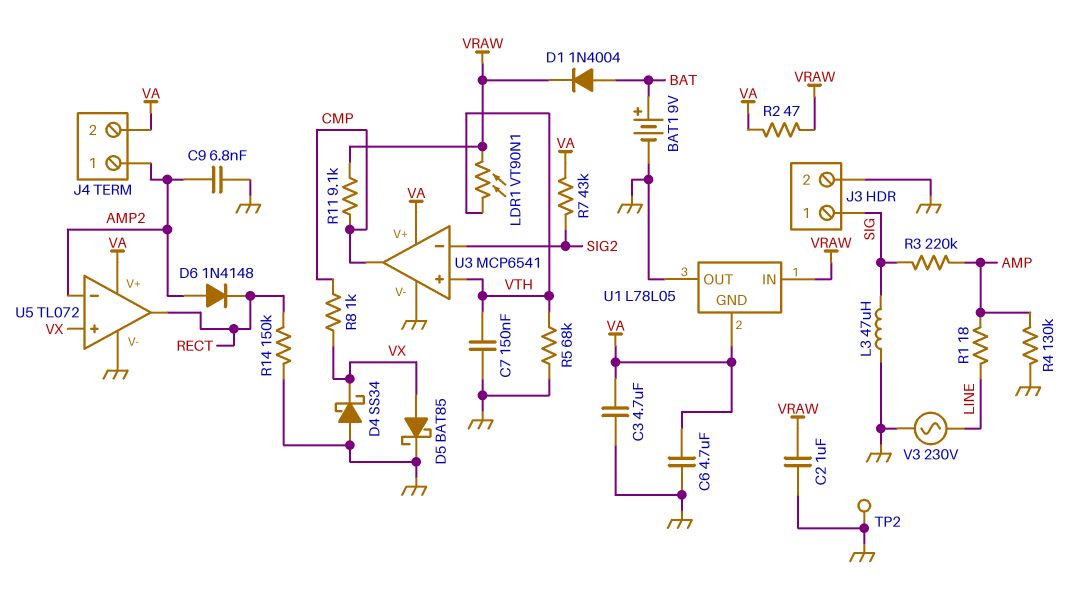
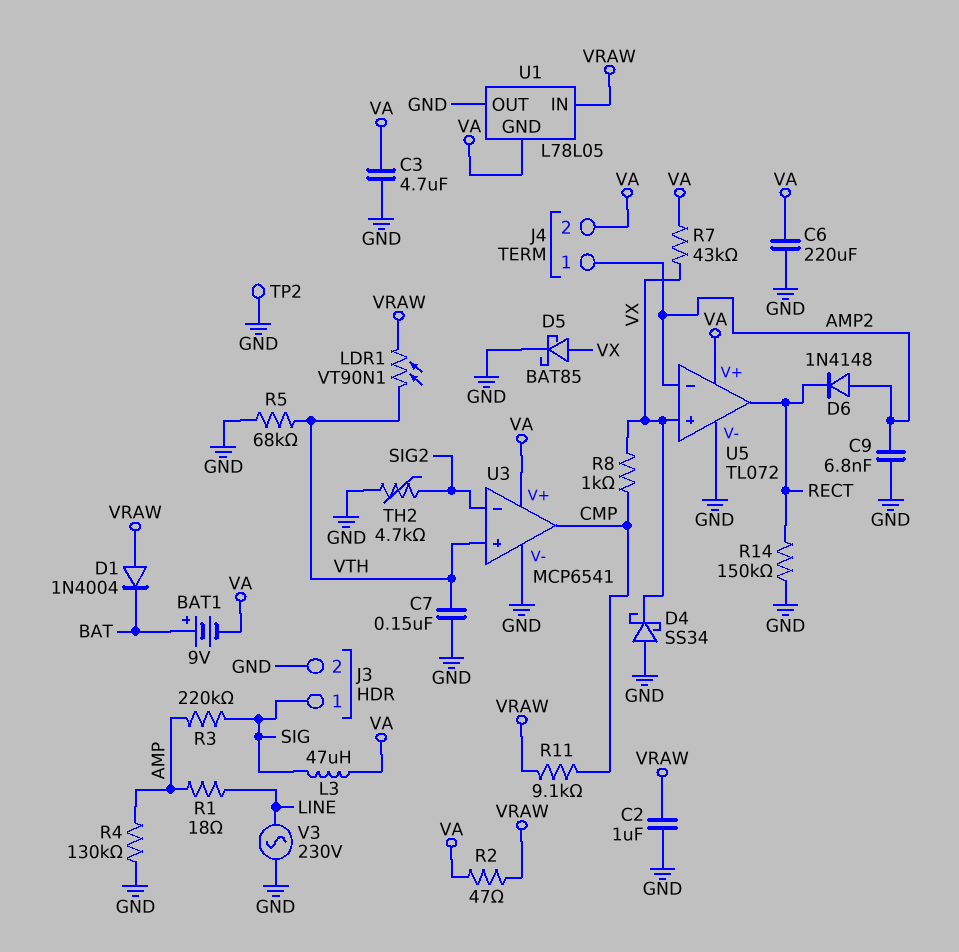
BAT1: 9V (plus BAT, minus GND) -> 9V (plus BAT, minus VA)
C6: 4.7uF (GND, VA) -> 220uF (GND, VA)
D1: diode 1N4004 (A BAT, K VRAW) -> diode 1N4004 (A VRAW, K BAT)
L3: 47uH (GND, SIG) -> 47uH (SIG, VA)
R7: 43k (SIG2, VA) -> 43k (VA, VX)
TH2: none -> 4.7k (GND, SIG2)

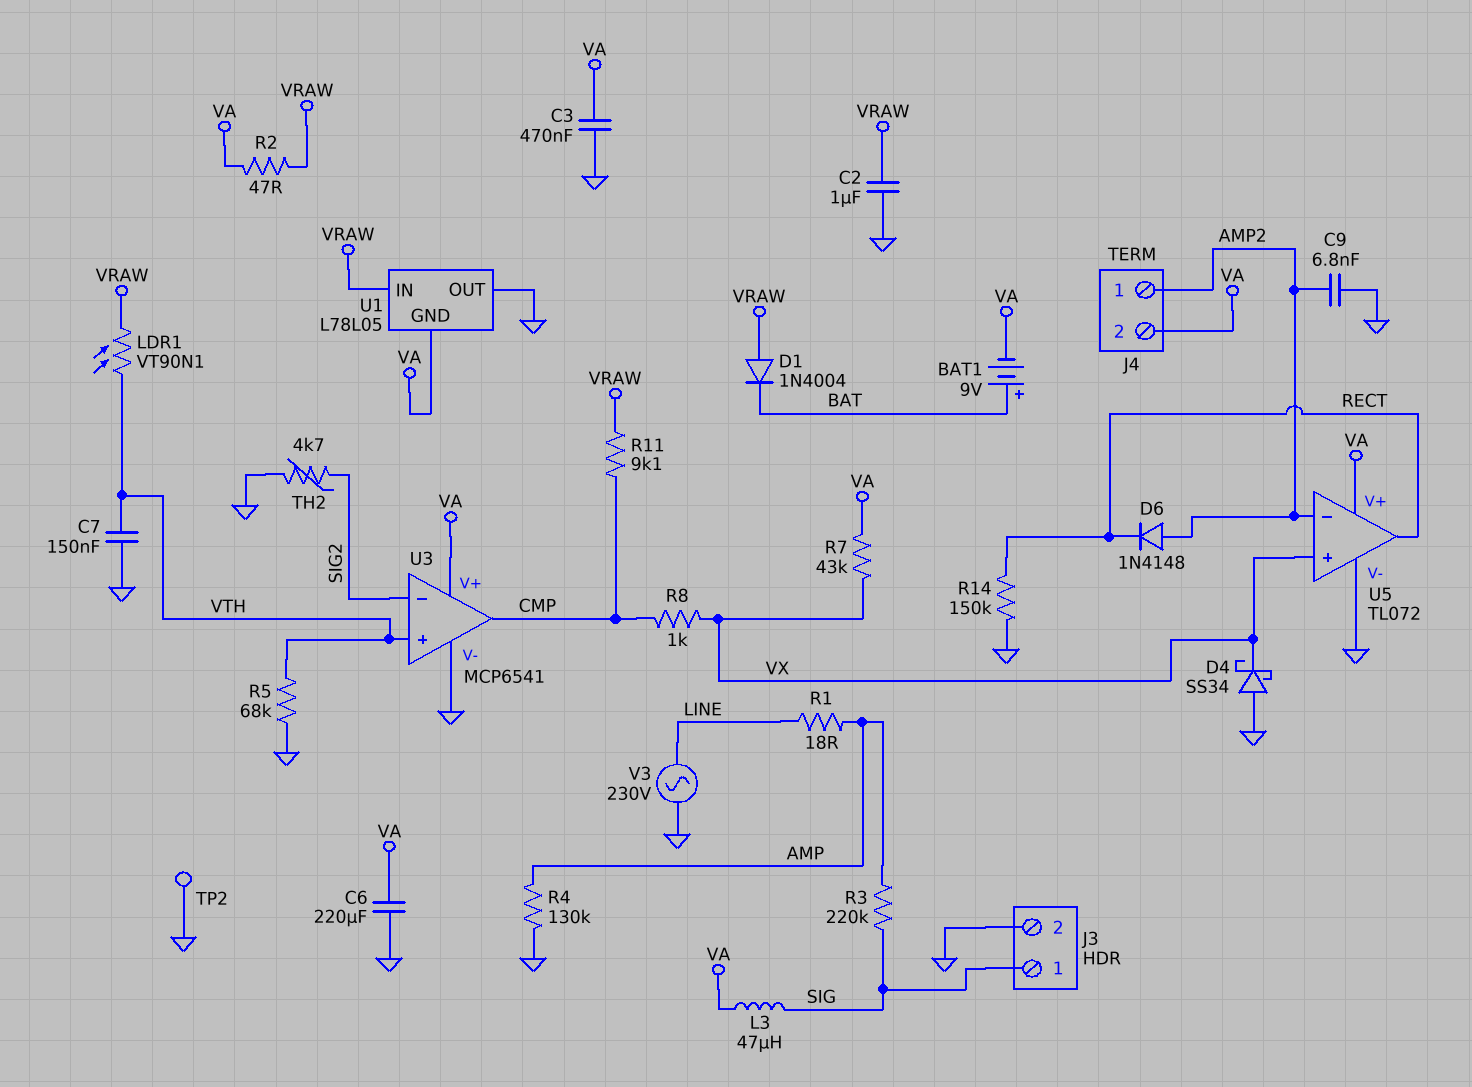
C3: 4.7uF (GND, VA) -> 470nF (GND, VA)
D5: schottky BAT85 (A VX, K GND) -> none

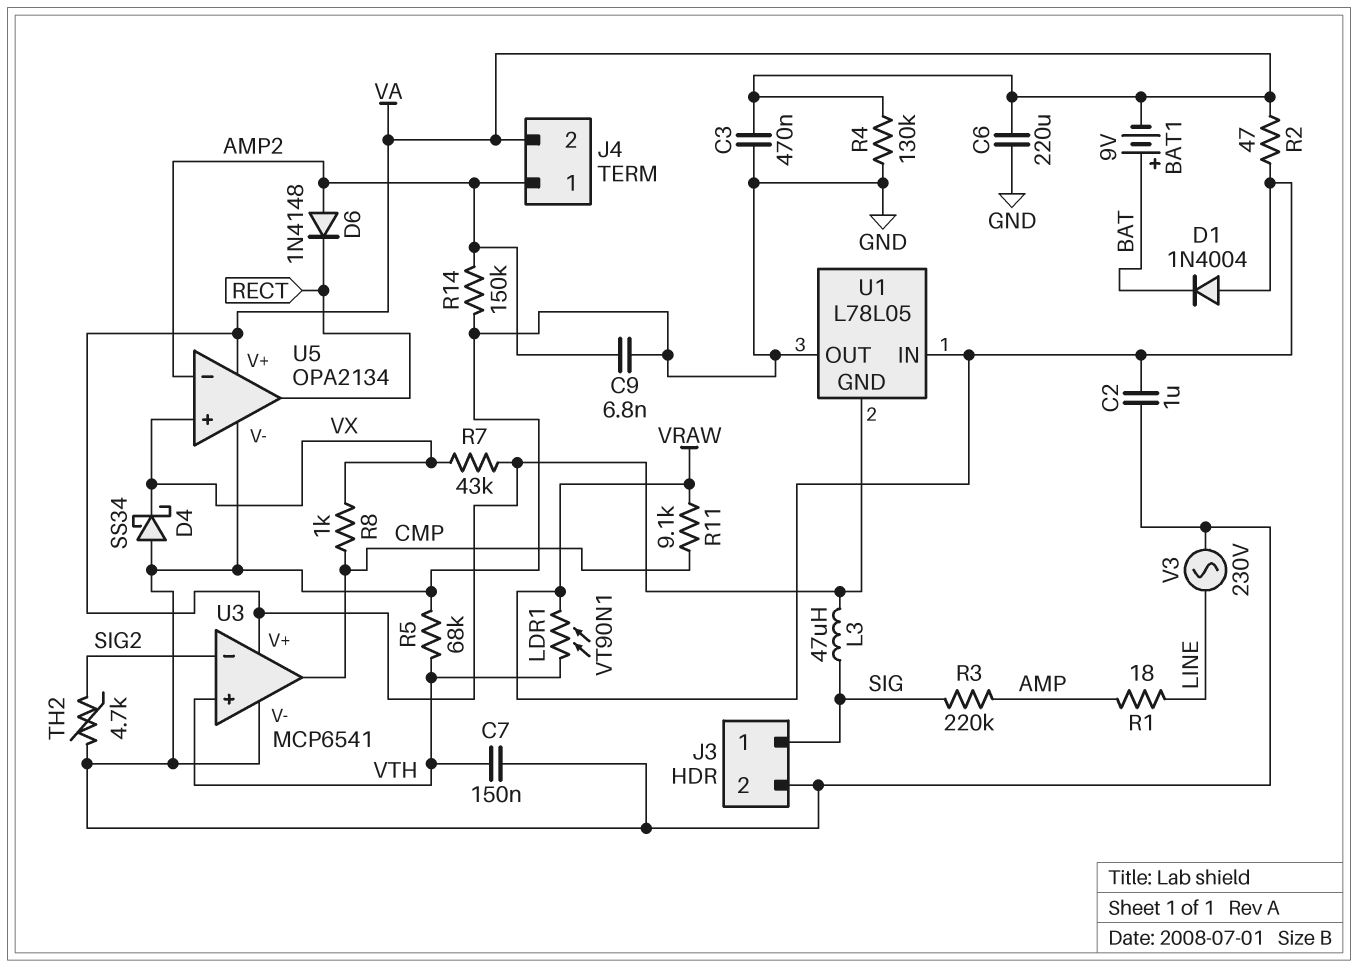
R4: 130k (AMP, GND) -> 130k (GND, VA)
R14: 150k (GND, RECT) -> 150k (AMP2, GND)
TP2: test point (GND) -> none
U5: TL072 -> OPA2134

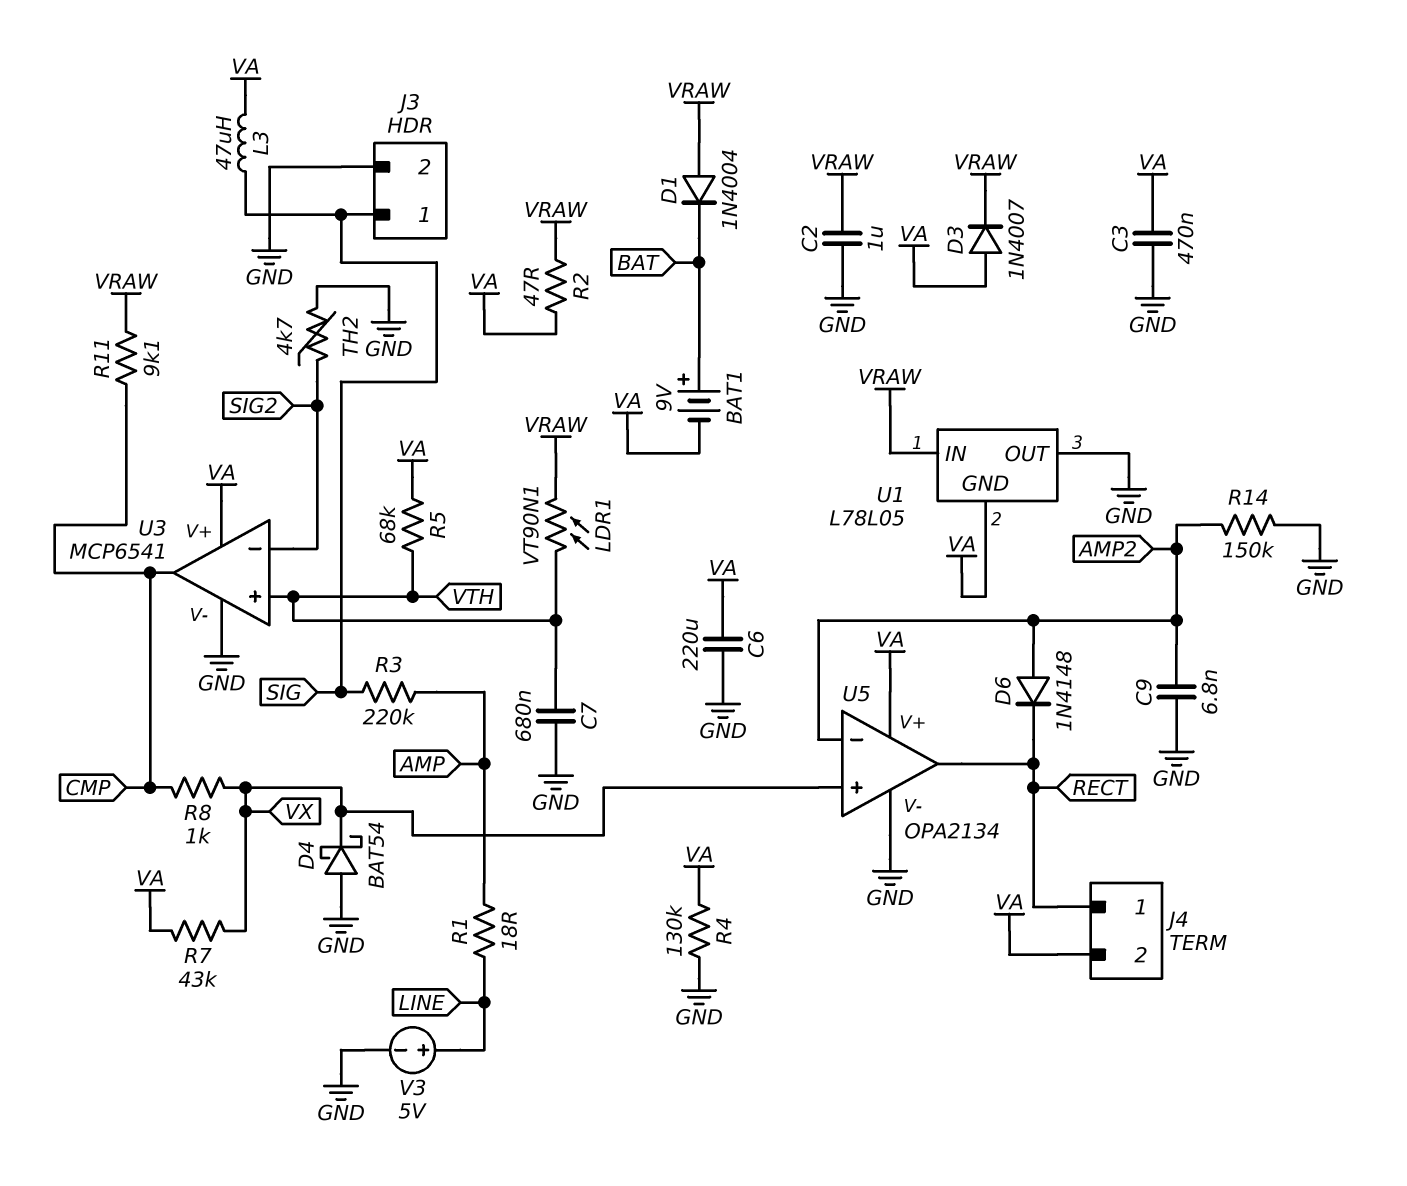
C7: 150nF (GND, VTH) -> 680nF (GND, VTH)
D3: none -> diode 1N4007 (A VA, K VRAW)
D4: schottky SS34 (A GND, K VX) -> schottky BAT54 (A GND, K VX)
J4 pin 1: AMP2 -> RECT
R5: 68k (GND, VTH) -> 68k (VA, VTH)
V3: AC 230V (GND, LINE) -> 5V (plus LINE, minus GND)

